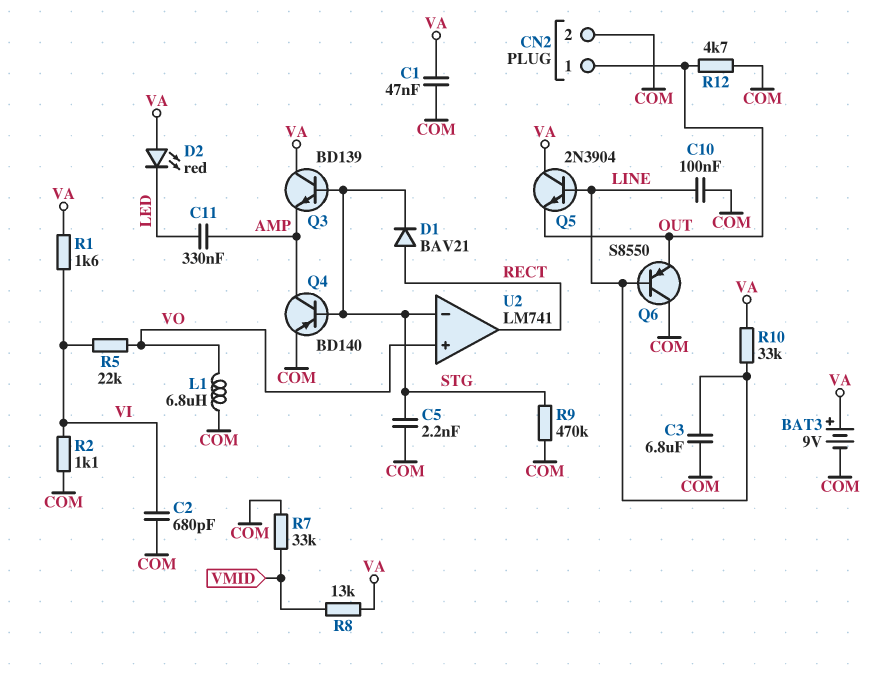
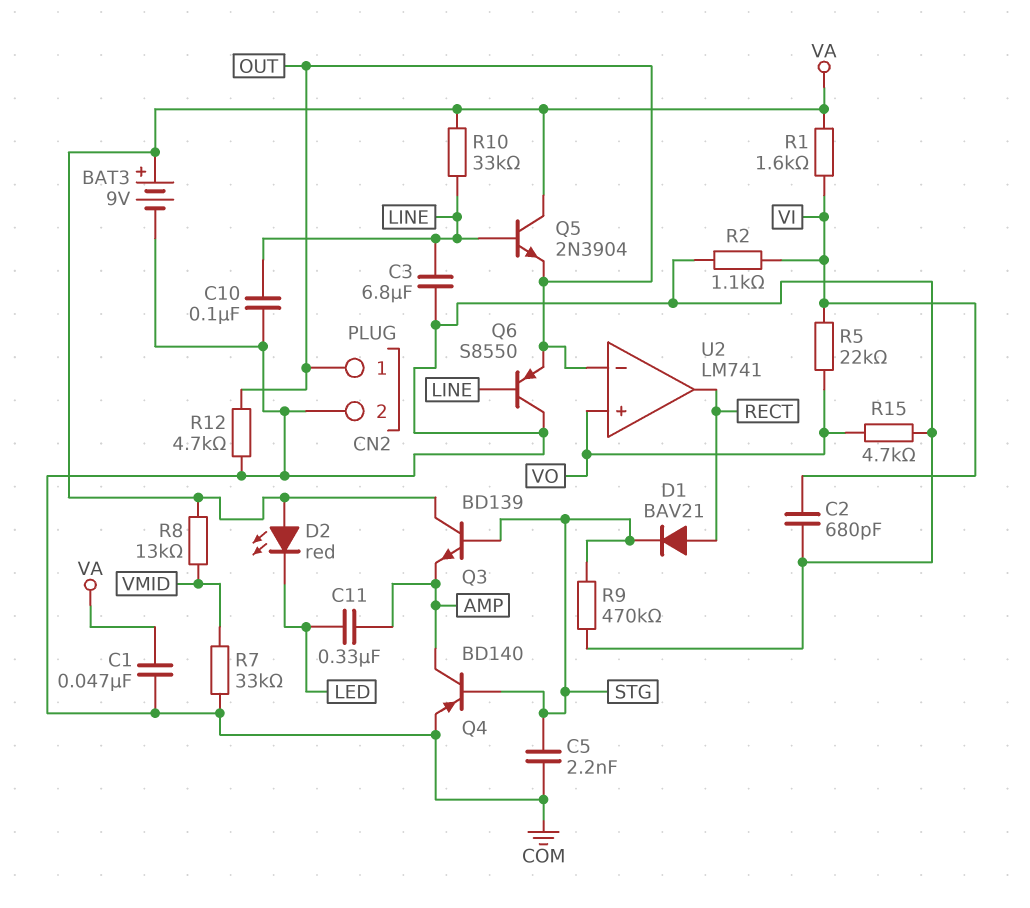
L1: 6.8uH (COM, VO) -> none
R15: none -> 4.7k (COM, VO)
U2 pin in-: STG -> OUT

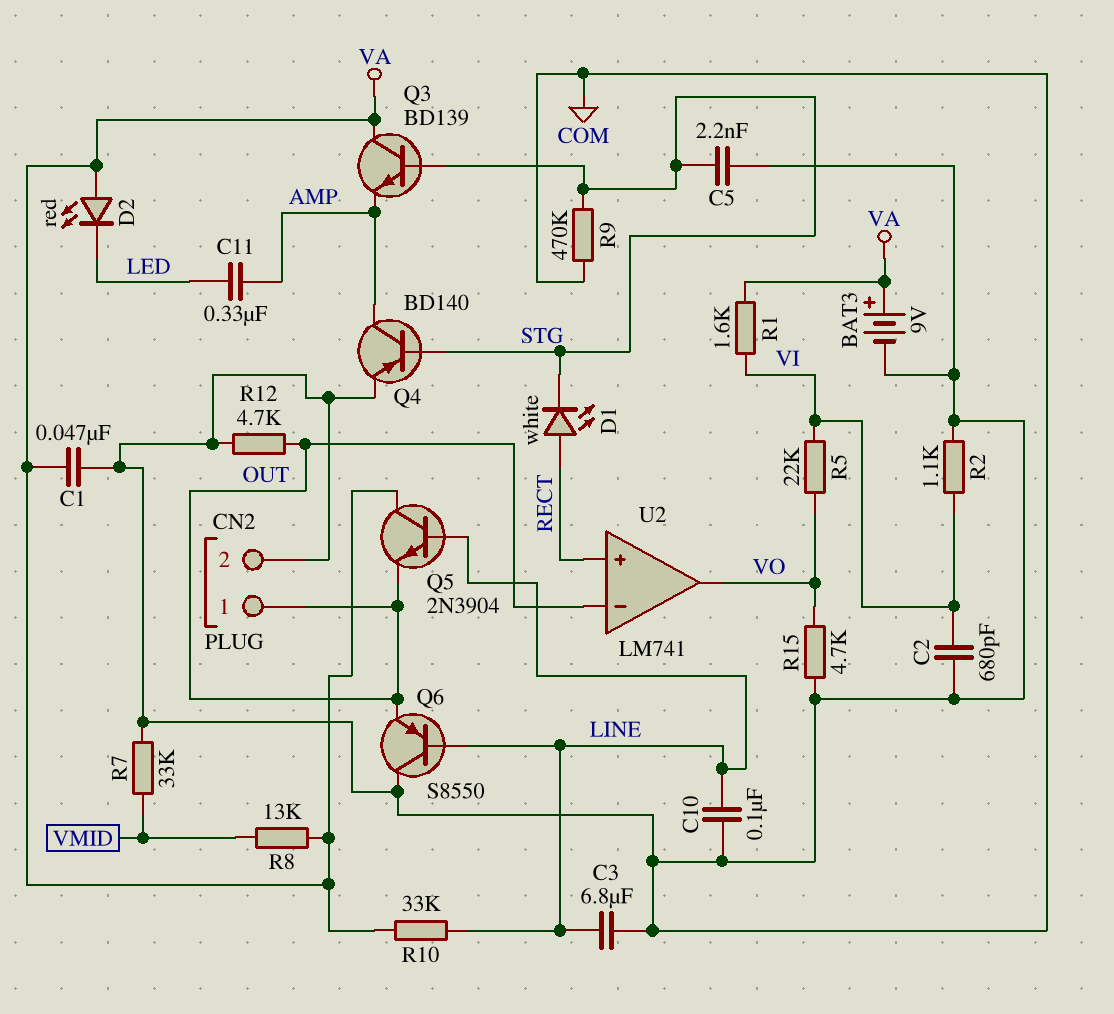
D1: diode BAV21 (A RECT, K STG) -> LED white (A RECT, K STG)
U2 pin in+: VO -> RECT
U2 pin out: RECT -> VO

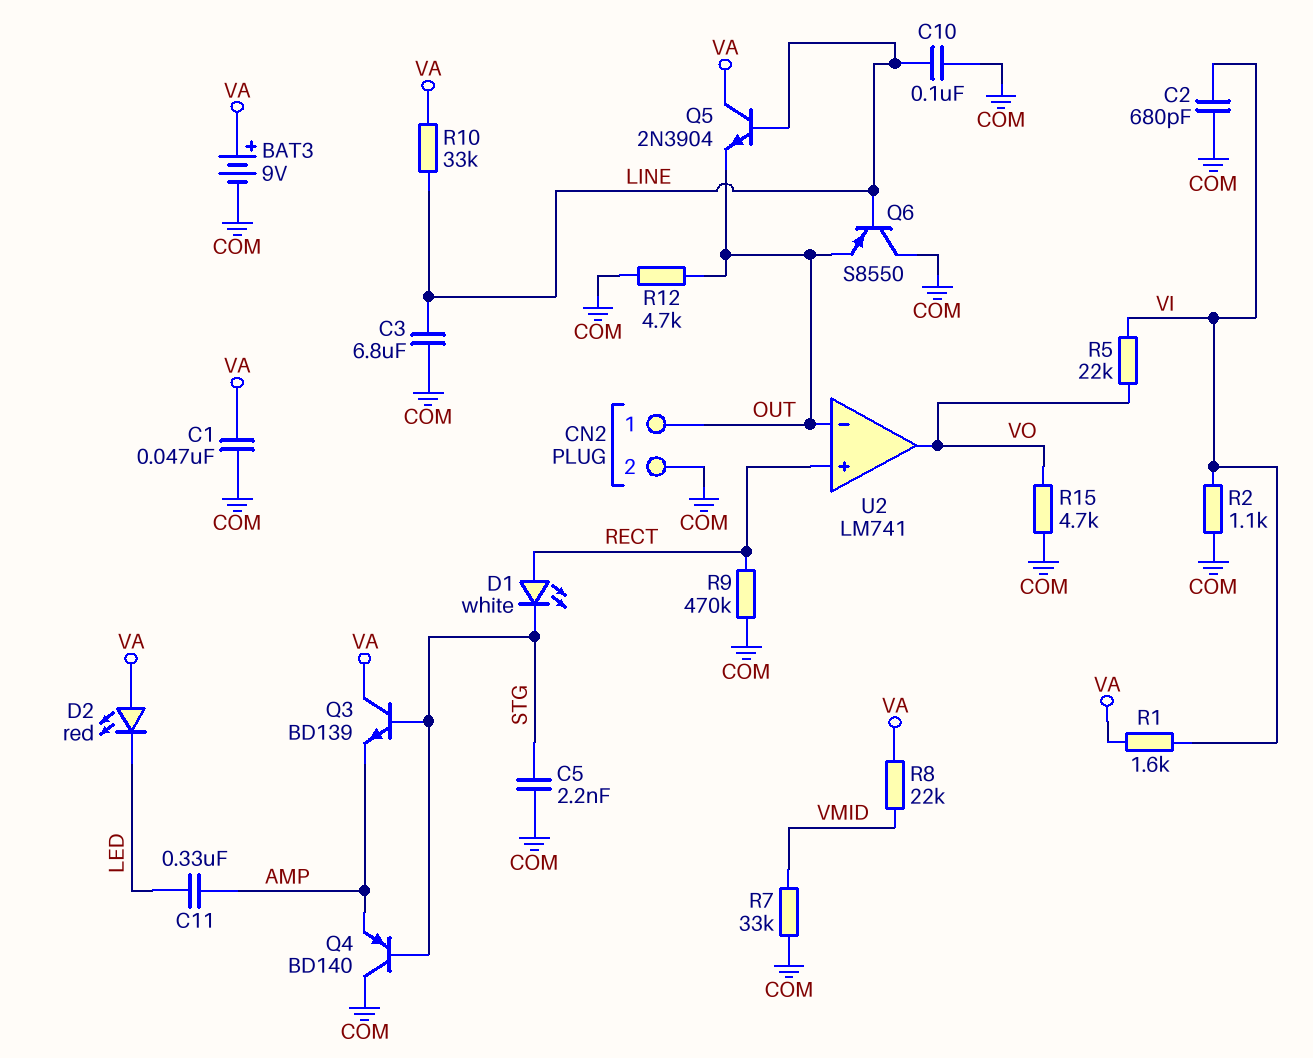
Q4: PNP BD140 (B STG, C AMP, E COM) -> PNP BD140 (B STG, C COM, E AMP)
R8: 13k (VA, VMID) -> 22k (VA, VMID)
R9: 470k (COM, STG) -> 470k (COM, RECT)

